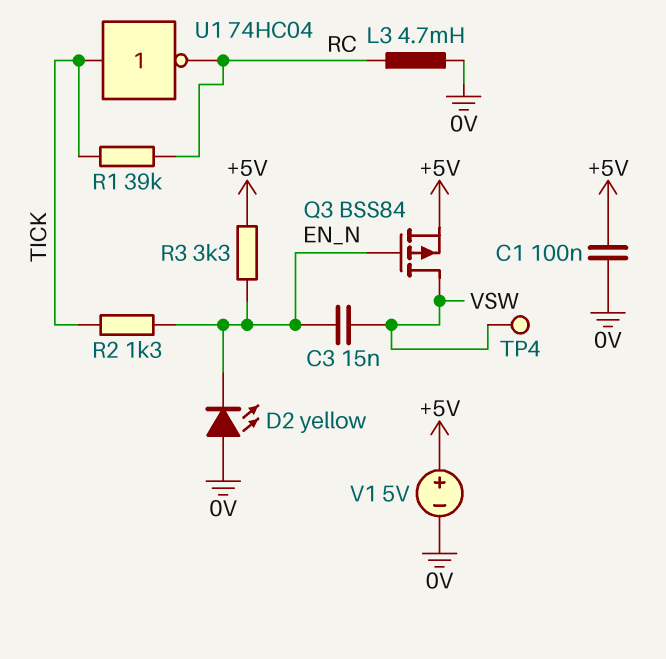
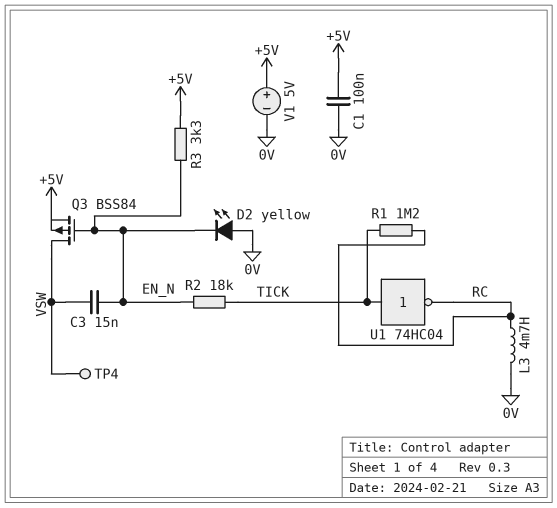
R1: 39k (RC, TICK) -> 1.2M (RC, TICK)
R2: 1.3k (EN_N, TICK) -> 18k (EN_N, TICK)

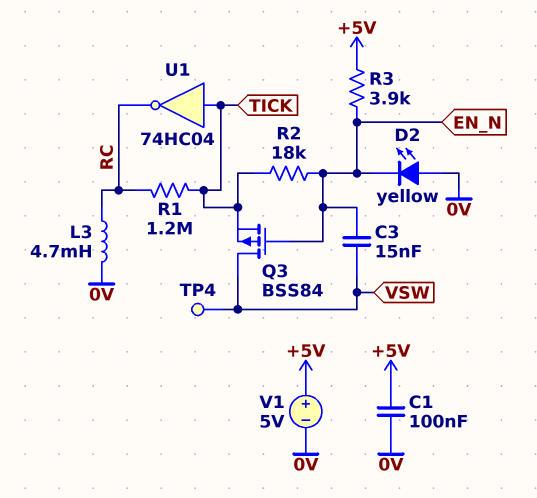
Q3: PMOS BSS84 (G EN_N, D VSW, S +5V) -> PMOS BSS84 (G EN_N, D VSW, S TICK)
R3: 3.3k (+5V, EN_N) -> 3.9k (+5V, EN_N)

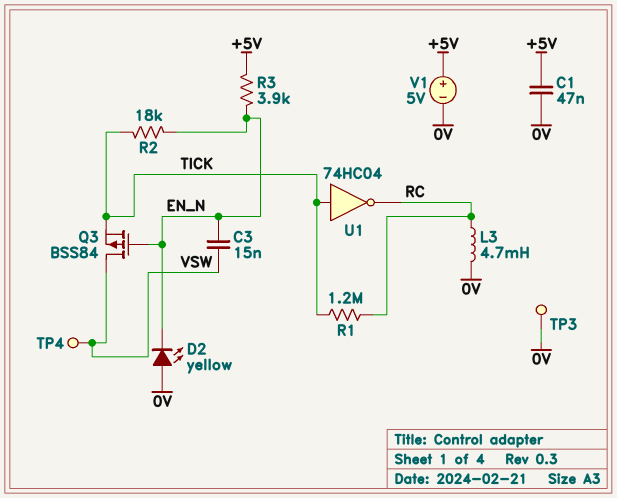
C1: 100nF (+5V, 0V) -> 47nF (+5V, 0V)
TP3: none -> test point (0V)

